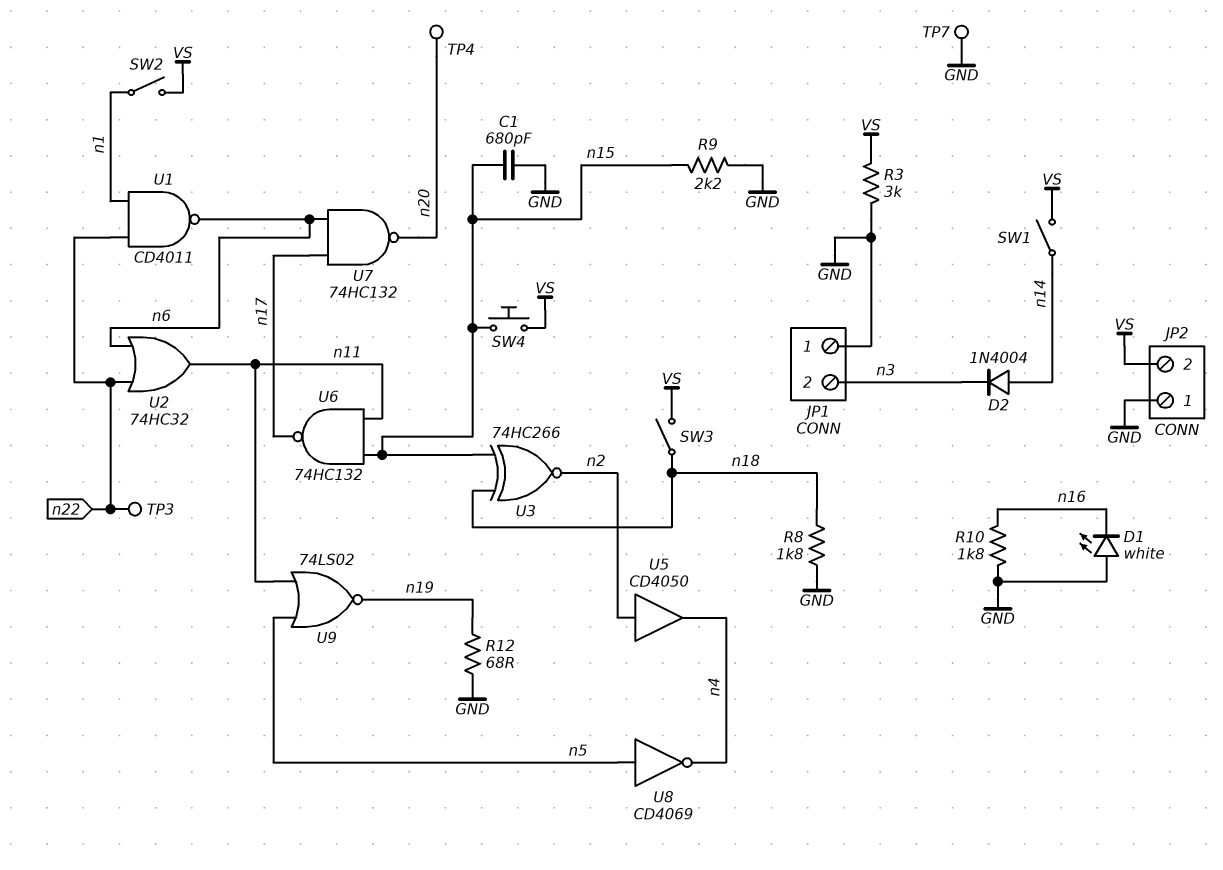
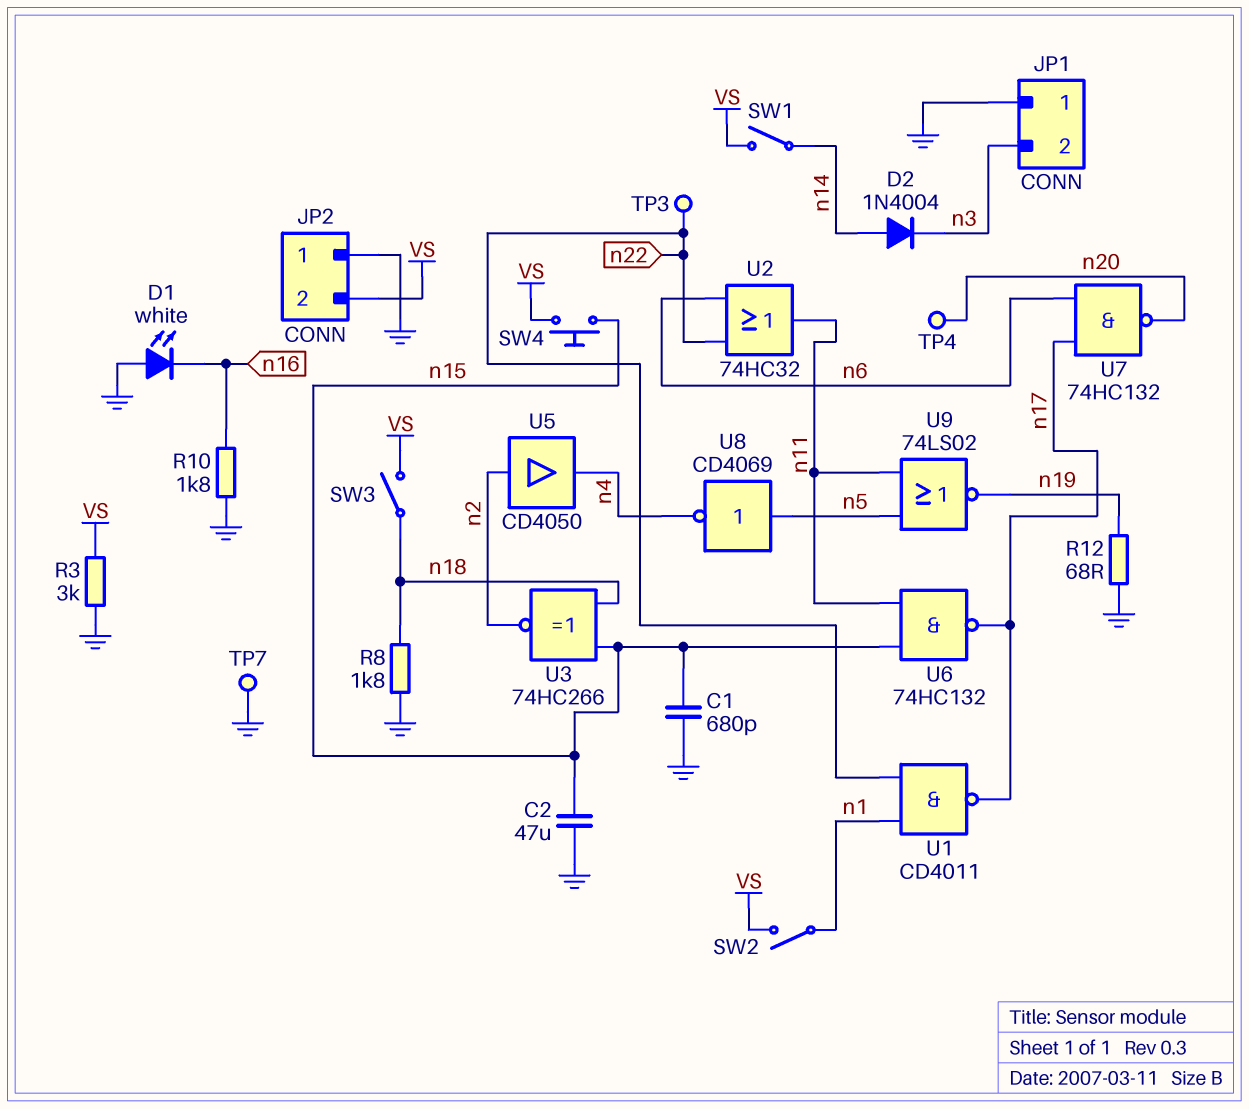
C2: none -> 47uF (GND, n15)
R9: 2.2k (GND, n15) -> none
U1: NAND CD4011 (in n1, in n22, out n6) -> NAND CD4011 (in n1, in n22, out n17)

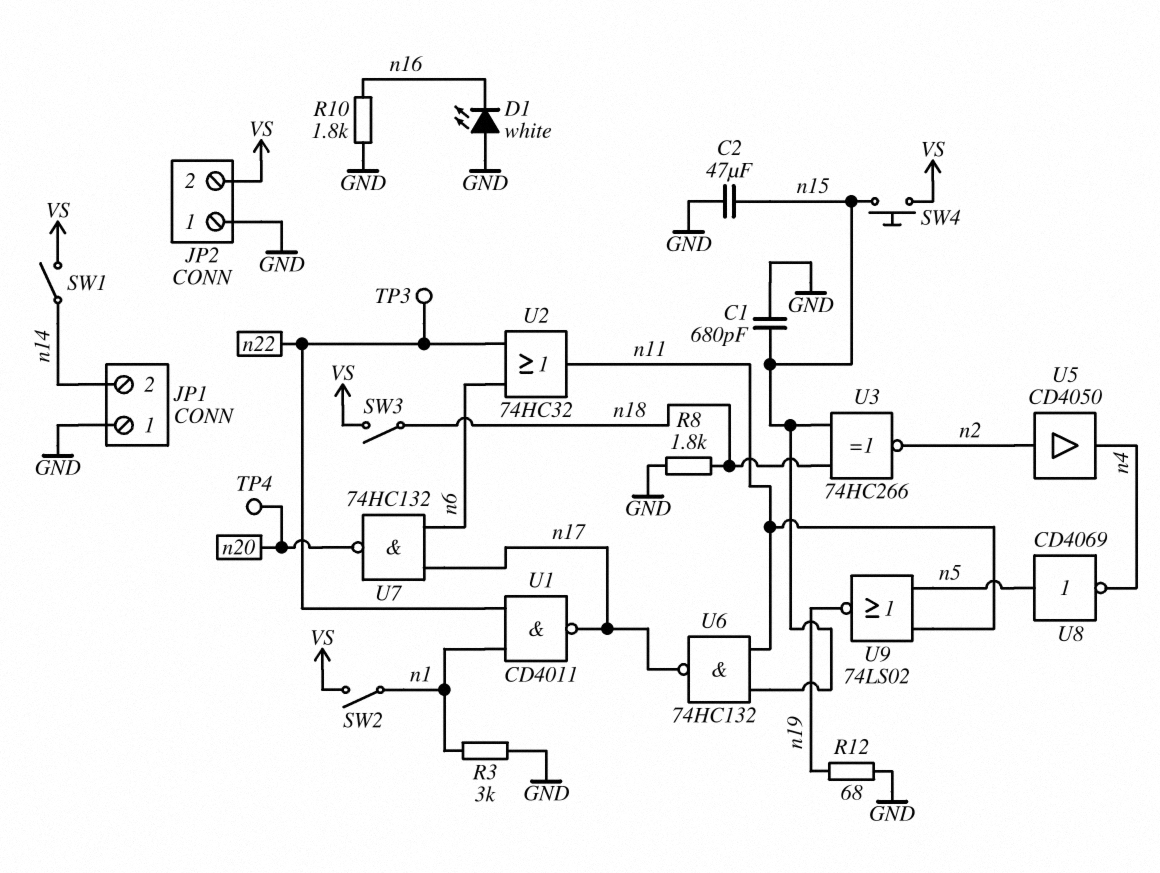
D2: diode 1N4004 (A n14, K n3) -> none
JP1 pin 2: n3 -> n14
R3: 3k (GND, VS) -> 3k (GND, n1)
TP7: test point (GND) -> none

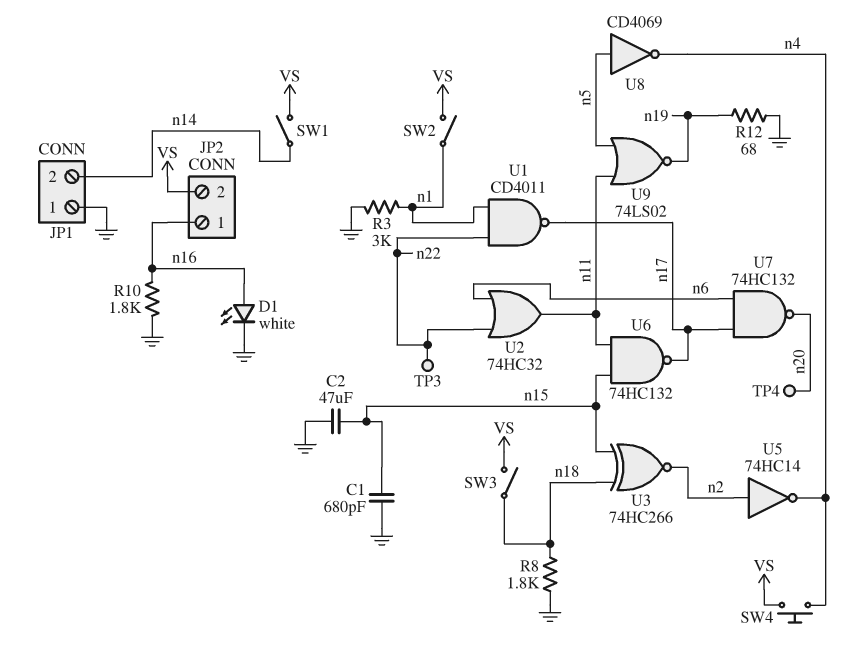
D1: LED white (A GND, K n16) -> LED white (A n16, K GND)
JP2 pin 1: GND -> n16
SW4: button (VS, n15) -> button (VS, n4)
U5: buffer CD4050 (in n2, out n4) -> NOT 74HC14 (in n2, out n4)

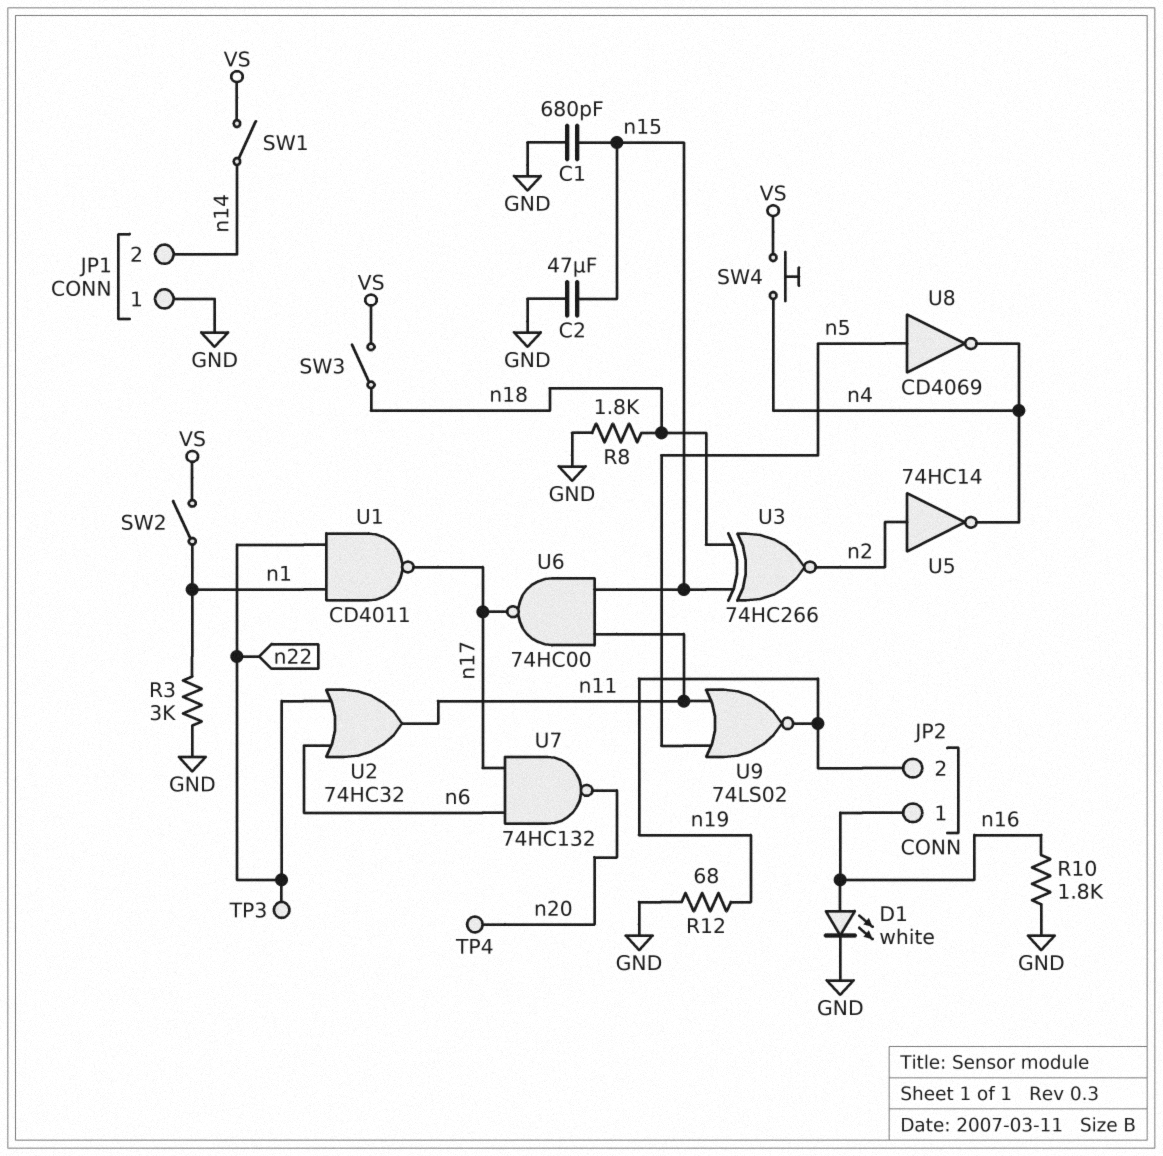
JP2 pin 2: VS -> n19
U6: NAND 74HC132 (in n11, in n15, out n17) -> NAND 74HC00 (in n11, in n15, out n17)

